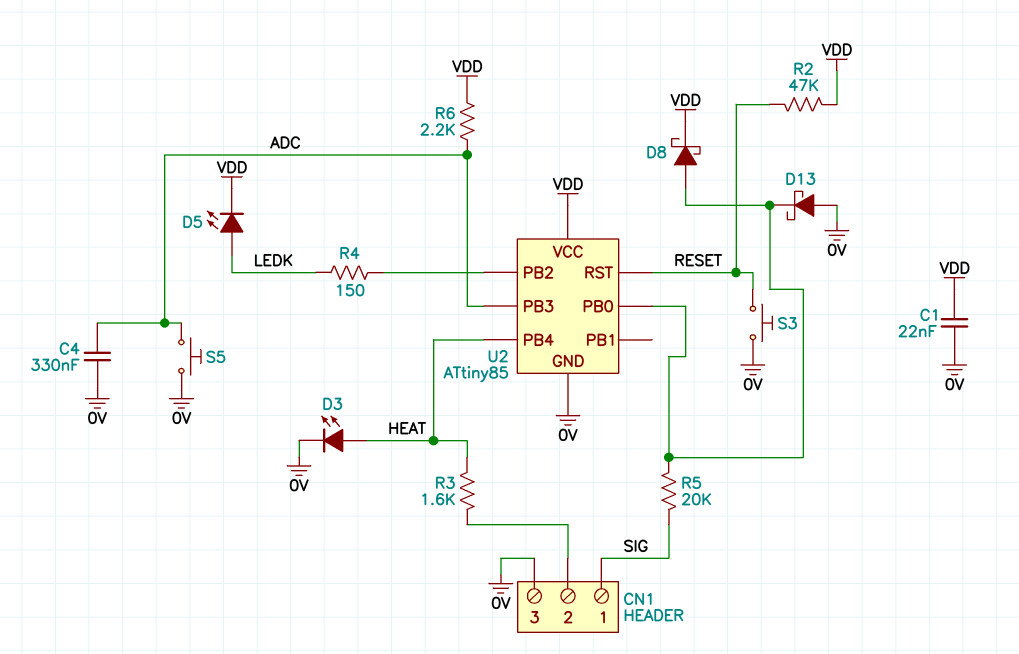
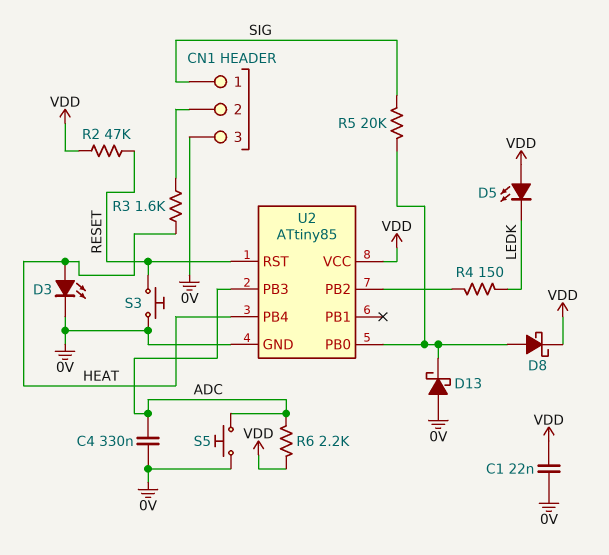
D5: LED (A LEDK, K VDD) -> LED (A VDD, K LEDK)

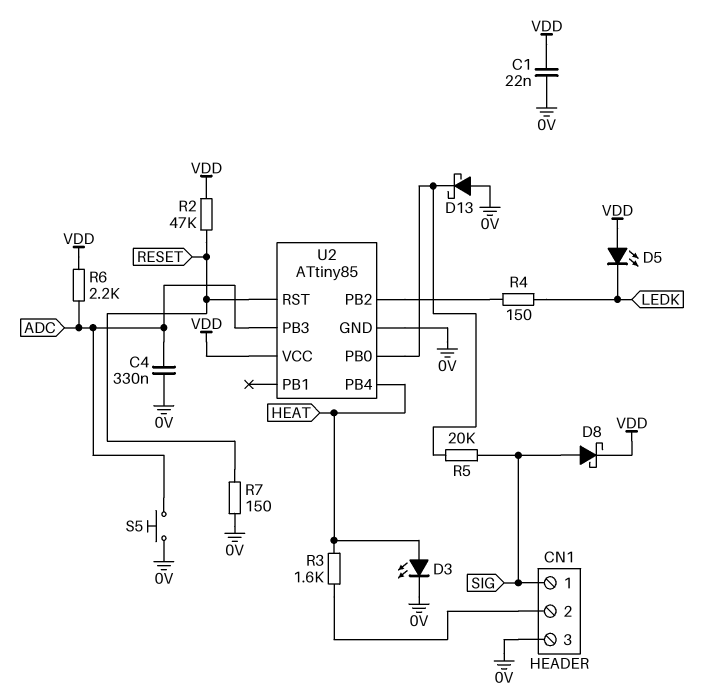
D8: schottky (A U2/PB0, K VDD) -> schottky (A SIG, K VDD)
R7: none -> 150 (0V, RESET)
S3: button (0V, RESET) -> none

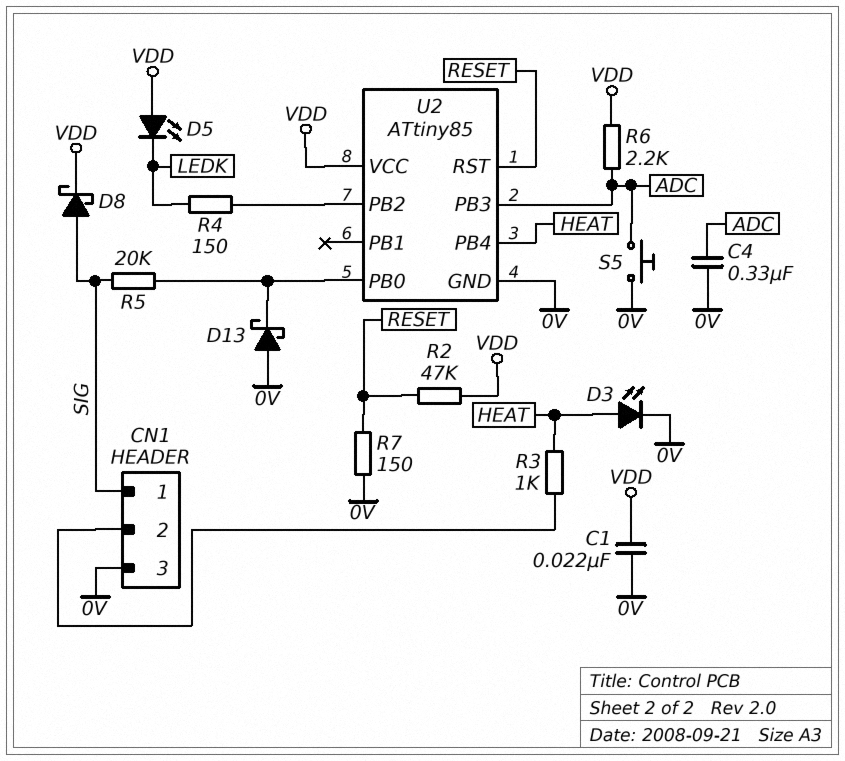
R3: 1.6k (CN1/2, HEAT) -> 1k (CN1/2, HEAT)

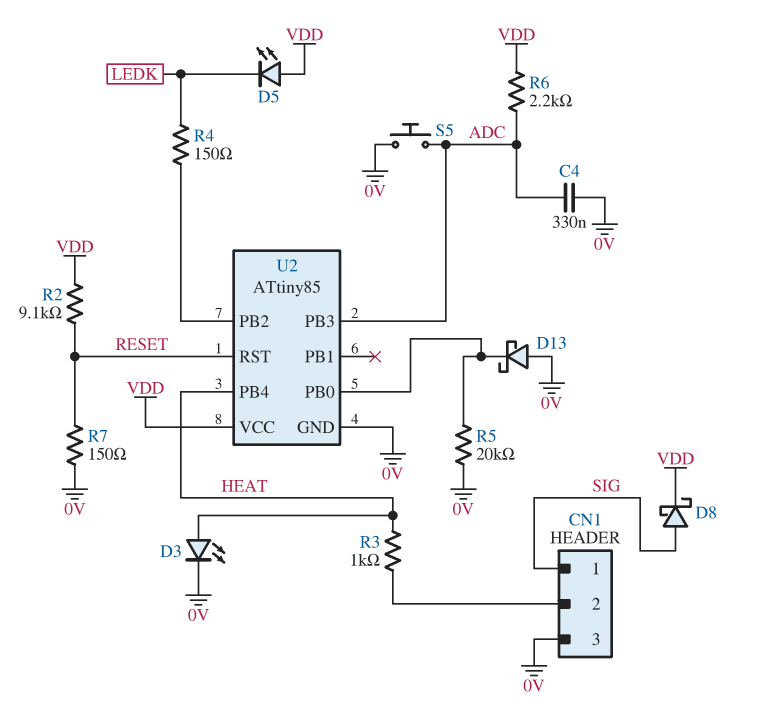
C1: 22nF (0V, VDD) -> none
R2: 47k (RESET, VDD) -> 9.1k (RESET, VDD)
R5: 20k (SIG, U2/PB0) -> 20k (0V, U2/PB0)

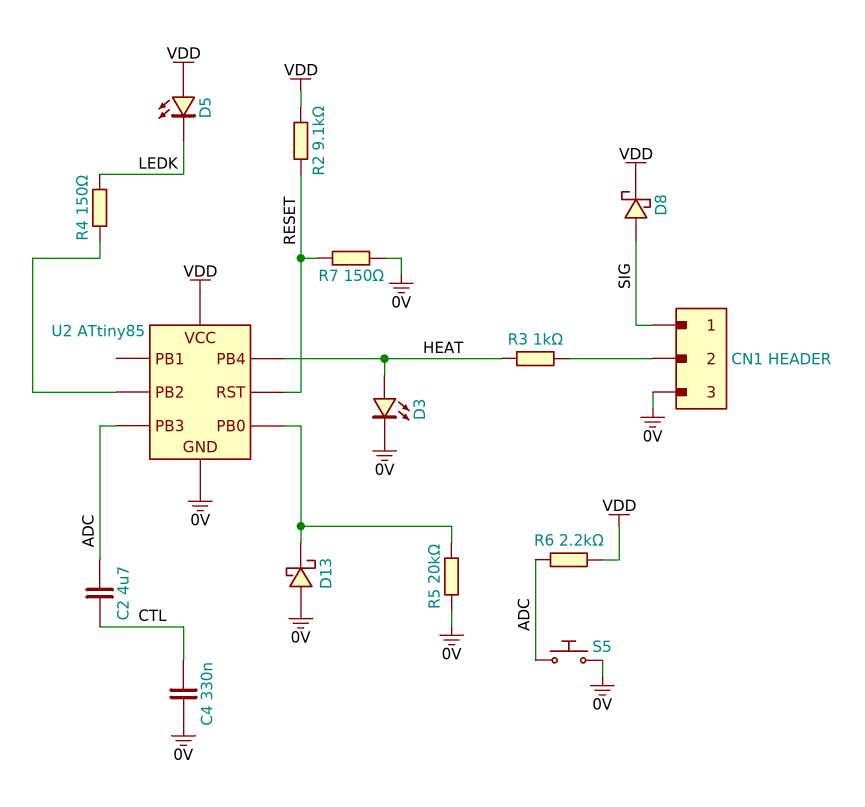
C2: none -> 4.7uF (ADC, CTL)
C4: 330nF (0V, ADC) -> 330nF (0V, CTL)

